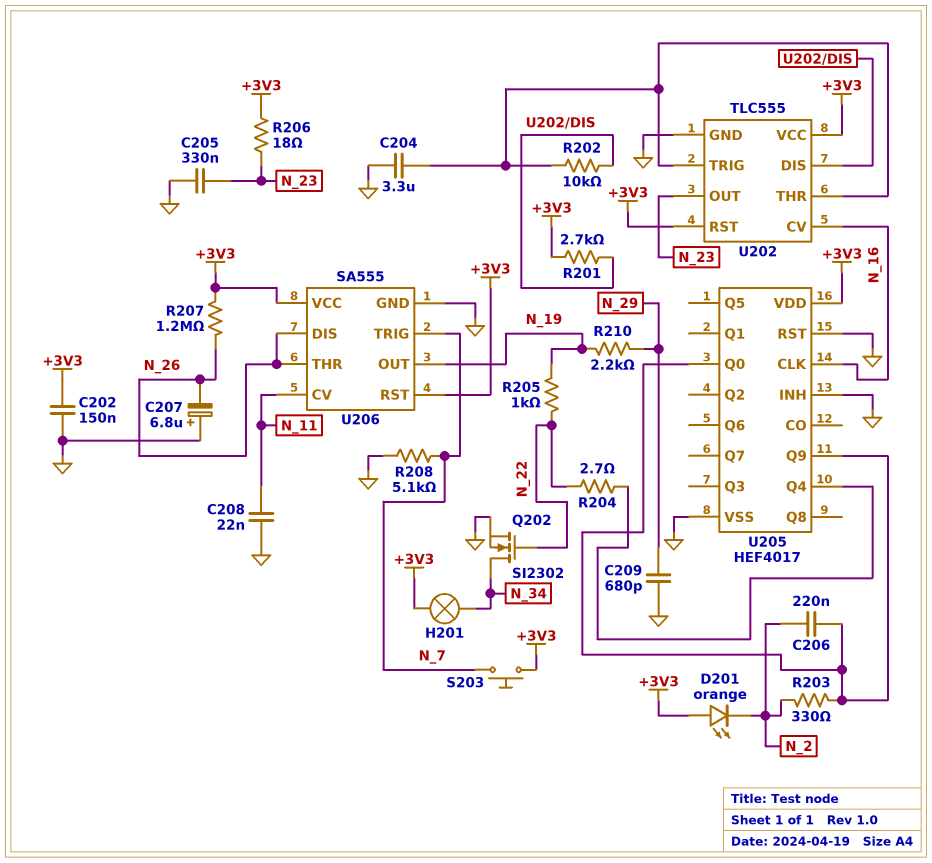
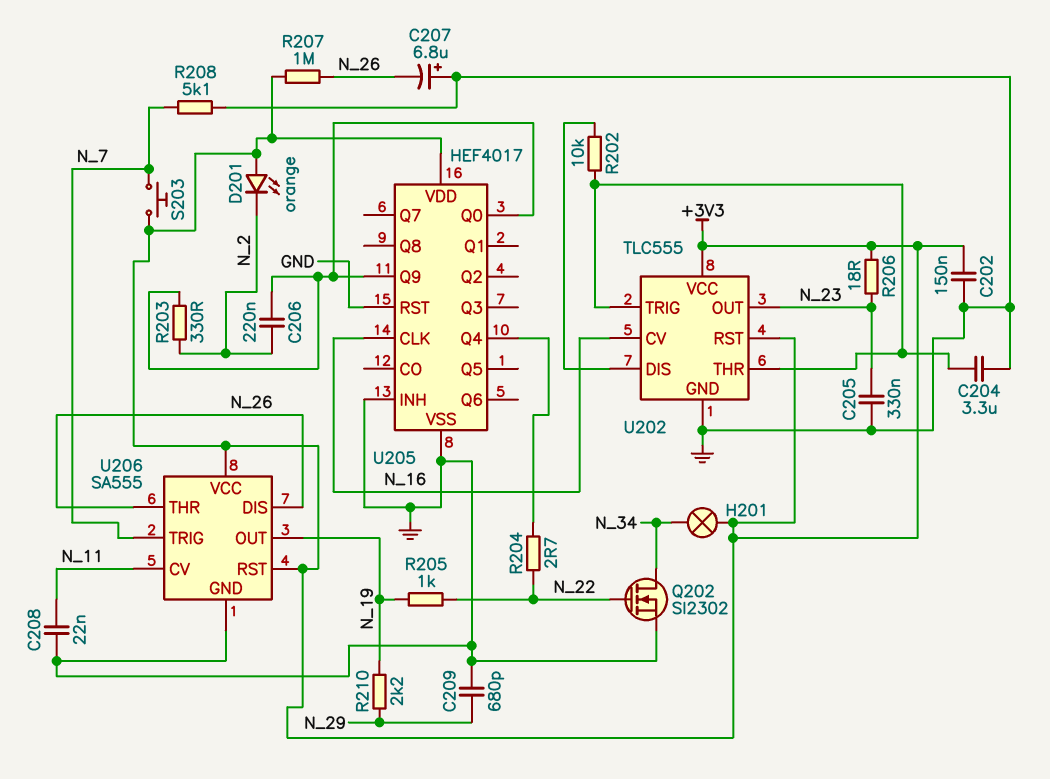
R201: 2.7k (+3V3, U202/DIS) -> none
R207: 1.2M (+3V3, N_26) -> 1M (+3V3, N_26)

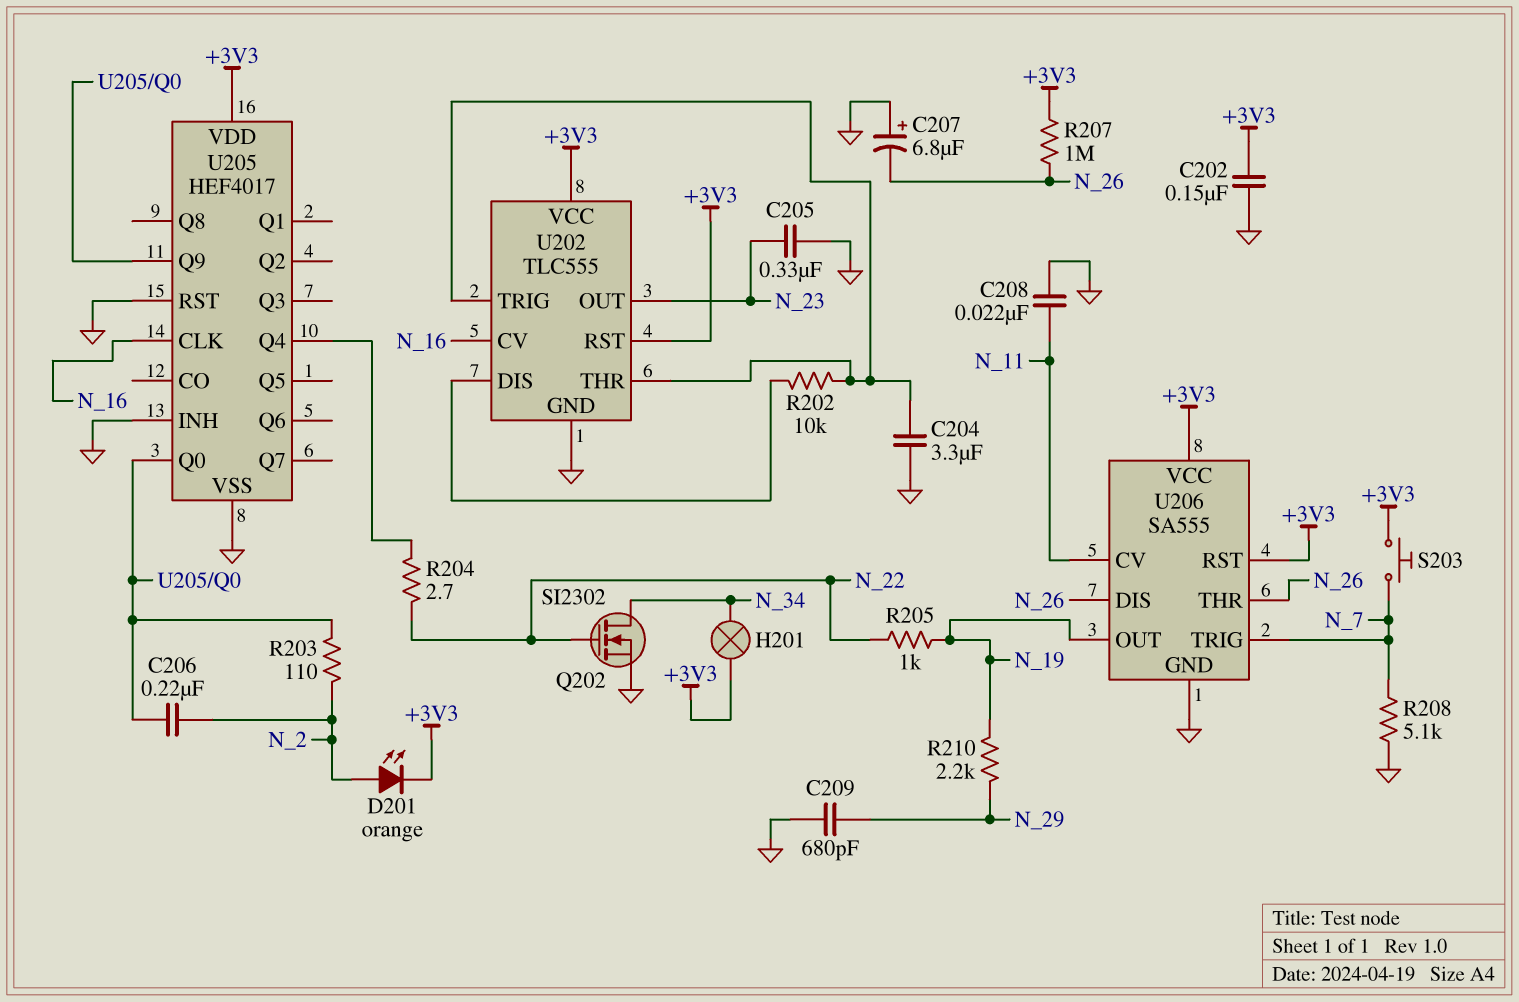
D201: LED orange (A +3V3, K N_2) -> LED orange (A N_2, K +3V3)
R203: 330 (N_2, U205/Q0) -> 110 (N_2, U205/Q0)
R206: 18 (+3V3, N_23) -> none

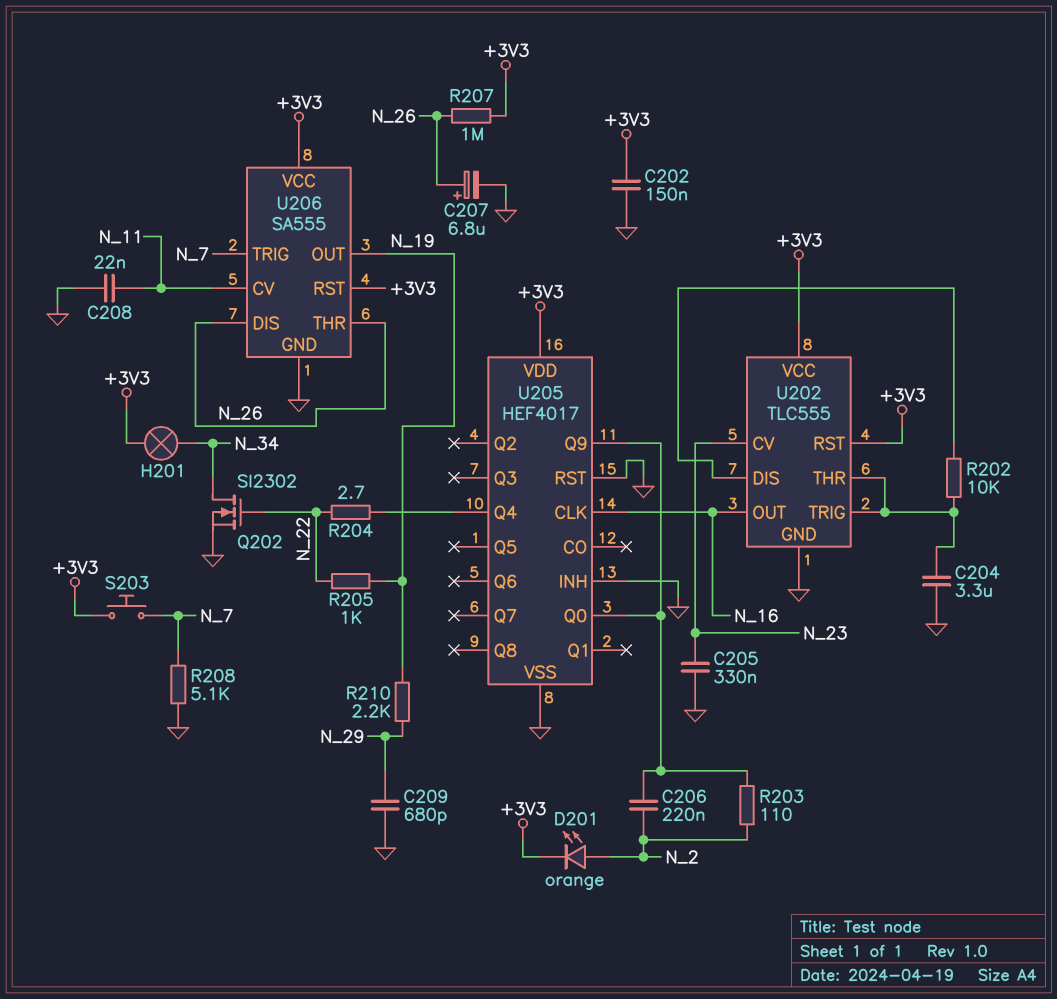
C207: 6.8uF (plus GND, minus N_26) -> 6.8uF (plus N_26, minus GND)
U202 pin CV: N_16 -> N_23
U202 pin OUT: N_23 -> N_16

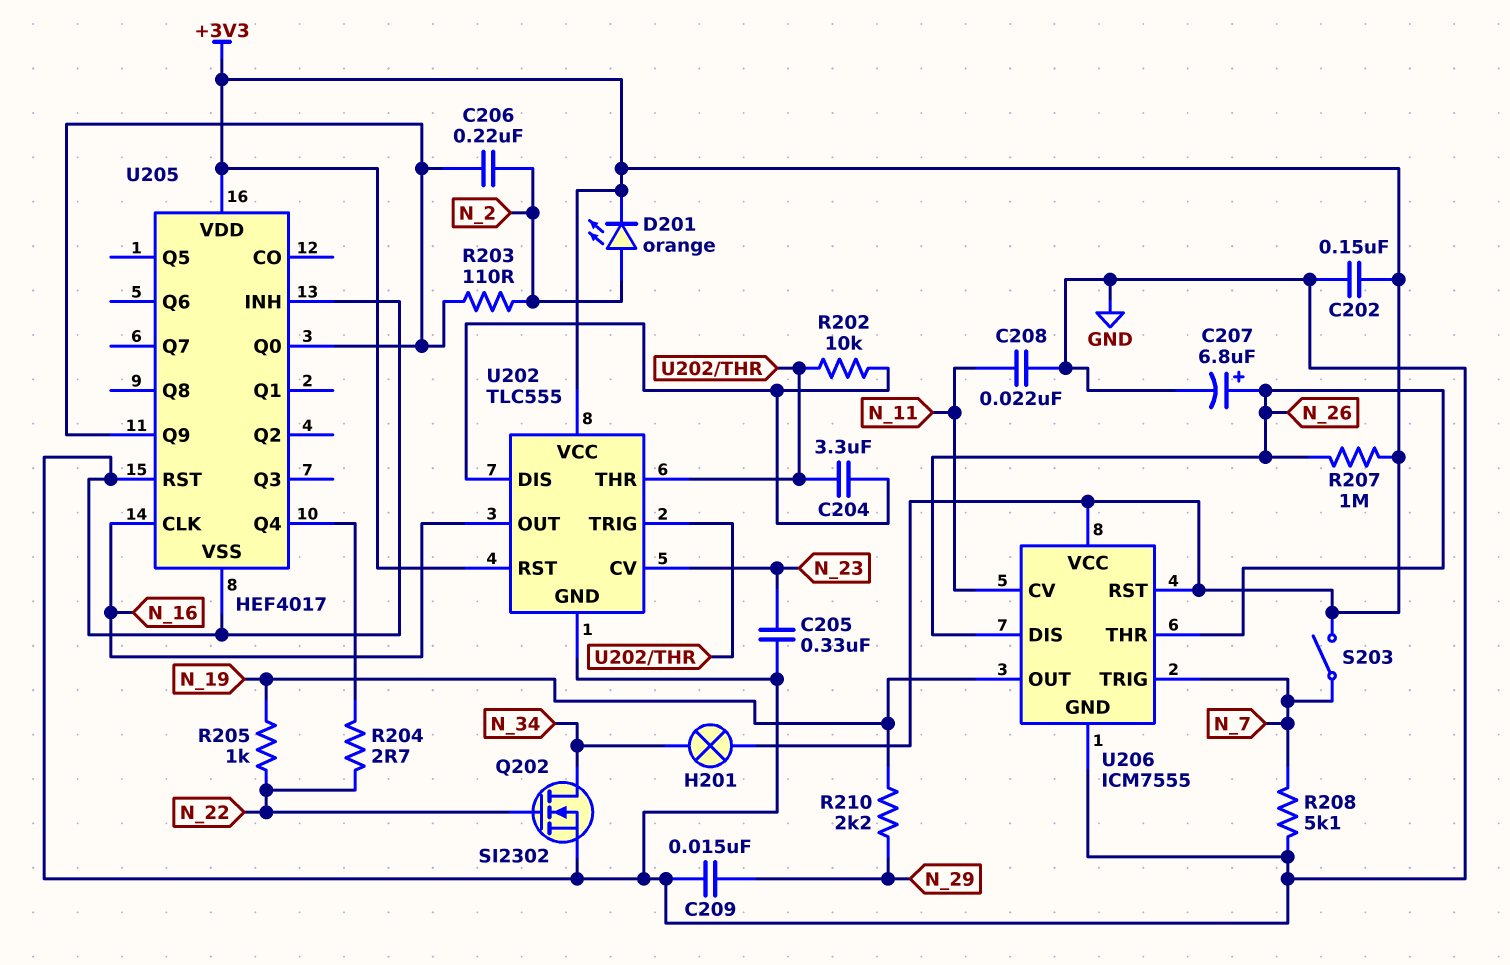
C204: 3.3uF (GND, U202/THR) -> 3.3uF (U202/DIS, U202/THR)
C209: 680pF (GND, N_29) -> 15nF (GND, N_29)
S203: button (+3V3, N_7) -> switch (+3V3, N_7)
U206: SA555 -> ICM7555

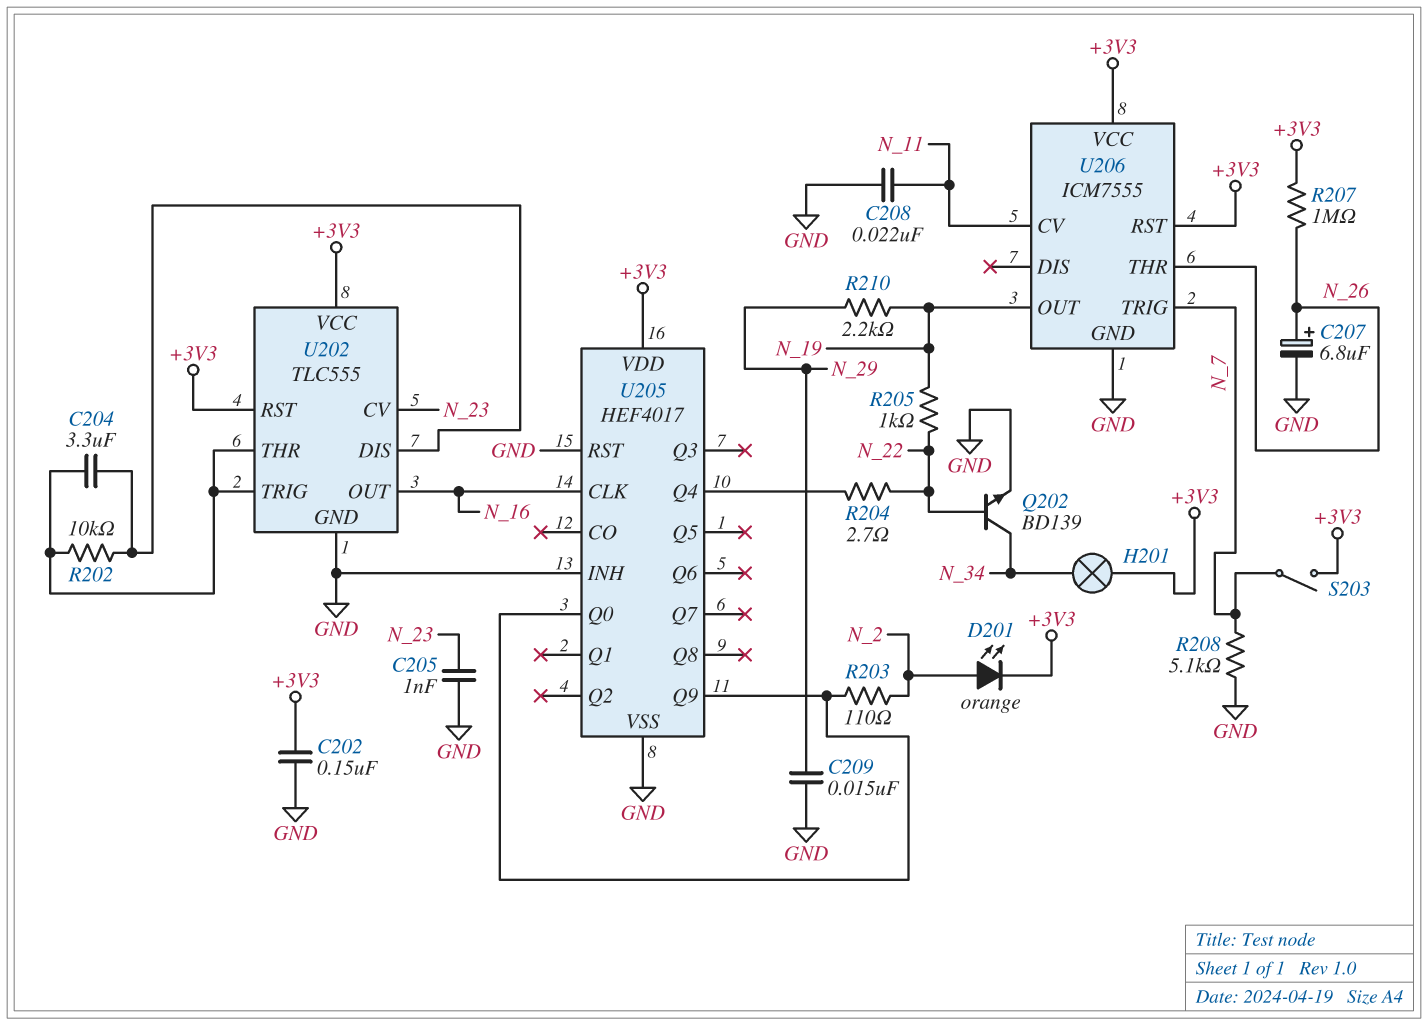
C205: 330nF (GND, N_23) -> 1nF (GND, N_23)
C206: 220nF (N_2, U205/Q0) -> none
Q202: NMOS SI2302 (G N_22, D N_34, S GND) -> NPN BD139 (B N_22, C N_34, E GND)
U206 pin DIS: N_26 -> none

